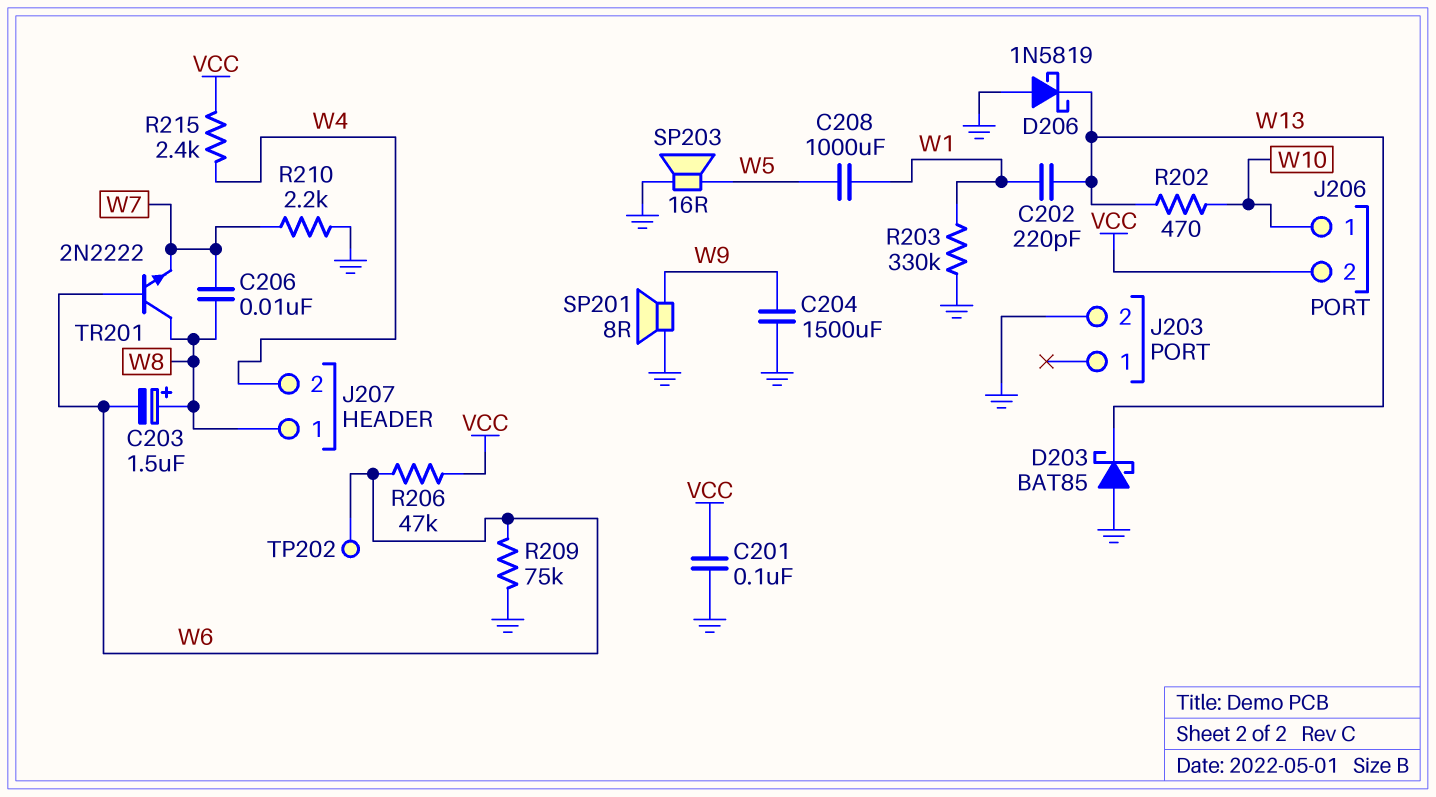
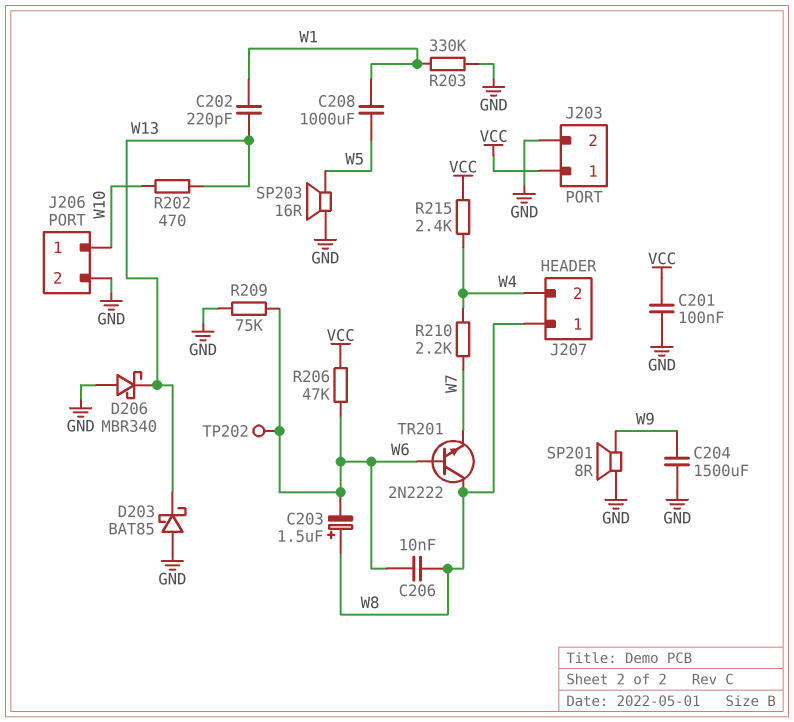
C206: 10nF (W7, W8) -> 10nF (W6, W8)
D206: schottky 1N5819 (A GND, K W13) -> schottky MBR340 (A GND, K W13)
J203 pin 1: none -> VCC
J206 pin 2: VCC -> GND
R210: 2.2k (GND, W7) -> 2.2k (W4, W7)

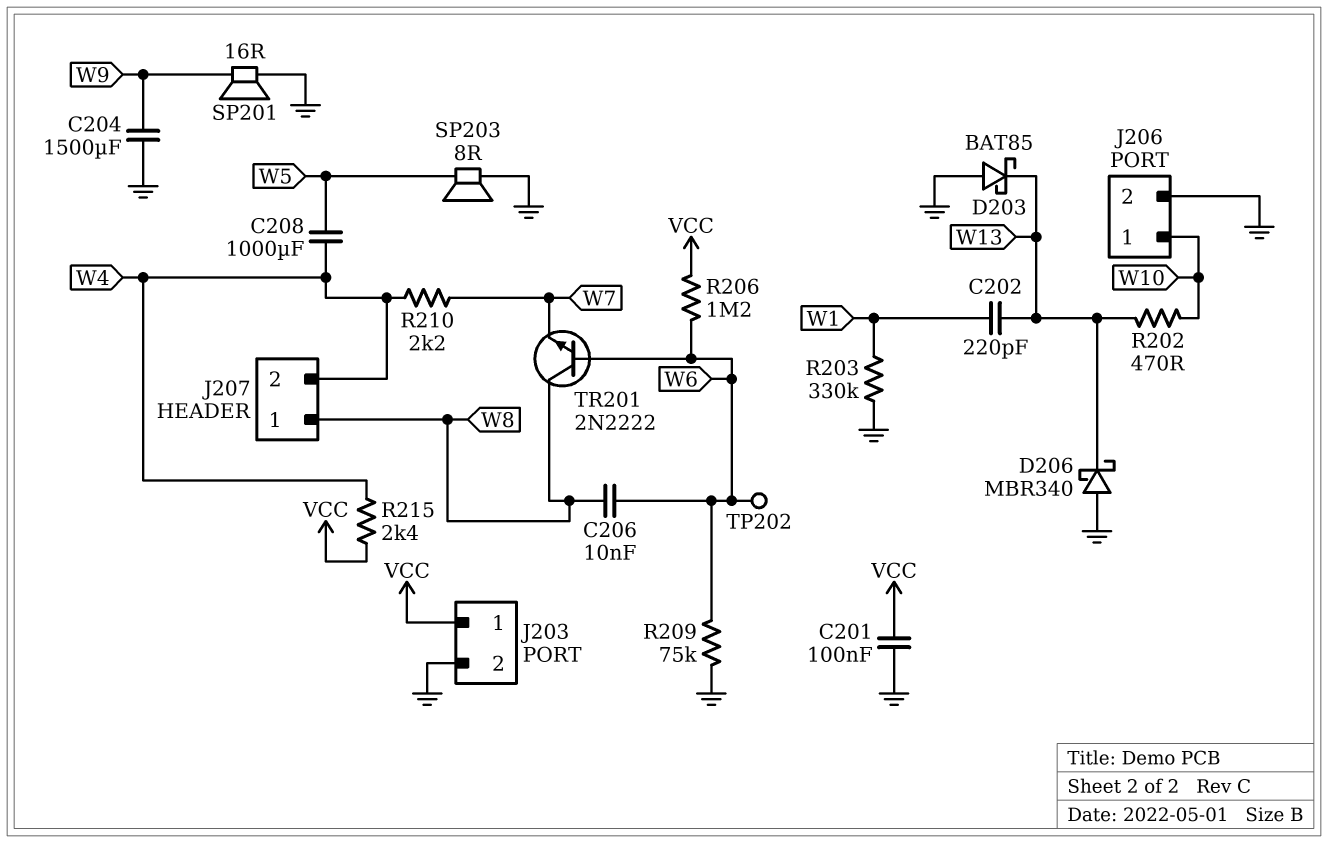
C203: 1.5uF (plus W8, minus W6) -> none
C208: 1000uF (W1, W5) -> 1000uF (W4, W5)
R206: 47k (VCC, W6) -> 1.2M (VCC, W6)
SP201: speaker 8R (GND, W9) -> speaker 16R (GND, W9)
SP203: speaker 16R (GND, W5) -> speaker 8R (GND, W5)

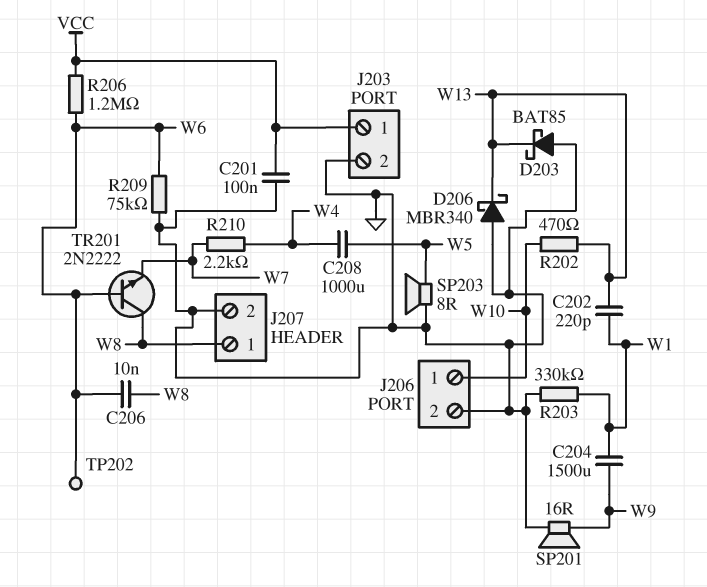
C204: 1500uF (GND, W9) -> 1500uF (W1, W9)
J207 pin 2: W4 -> GND
R215: 2.4k (VCC, W4) -> none

